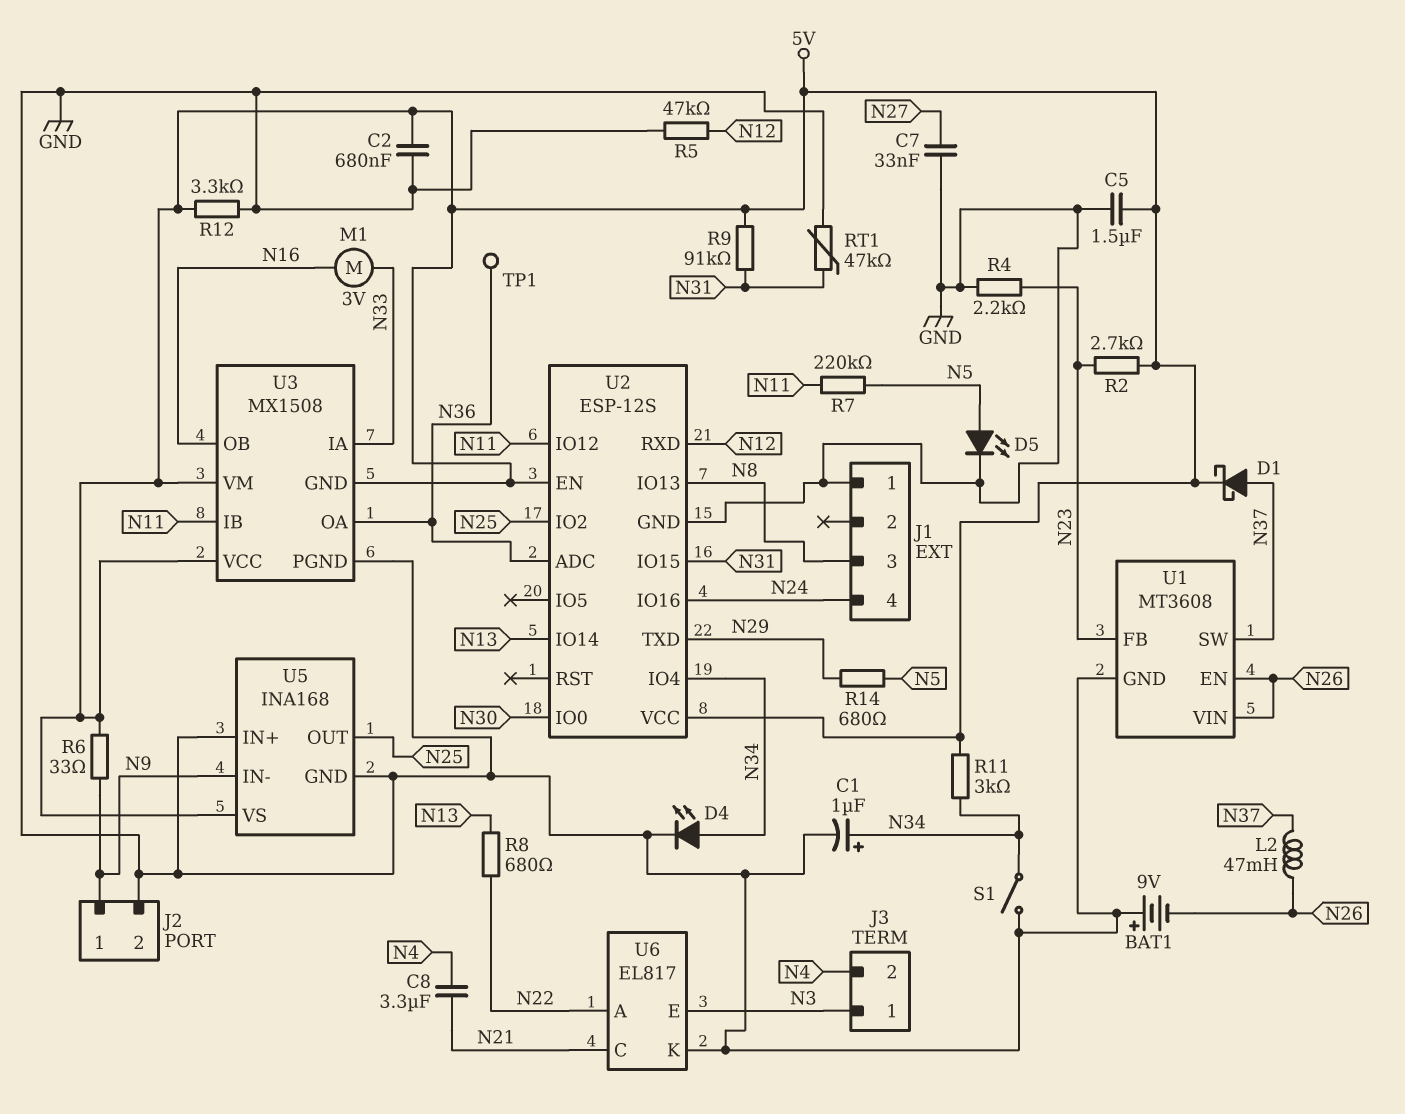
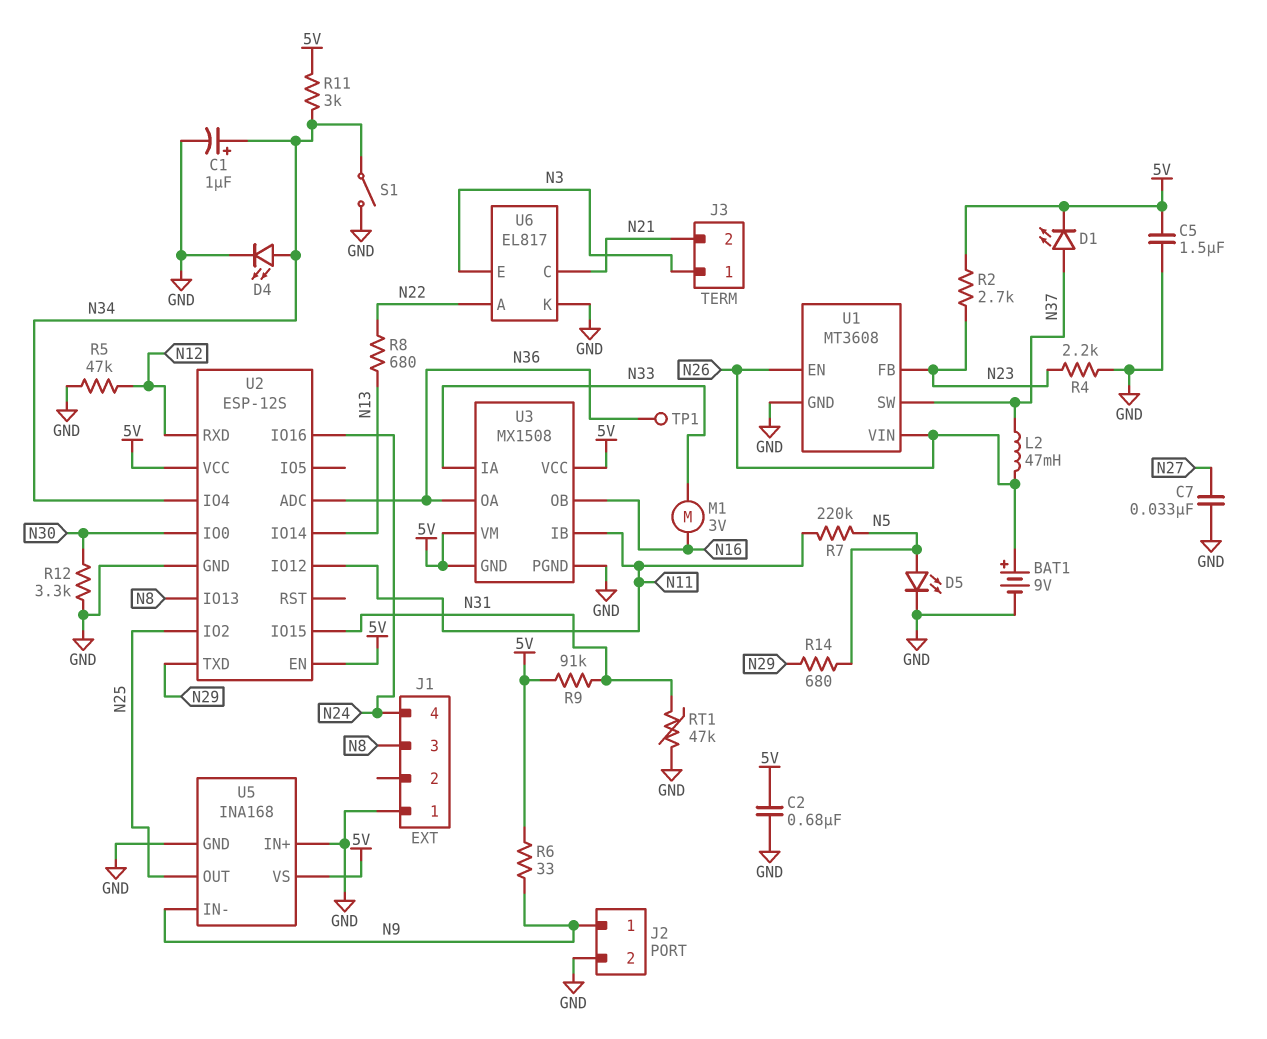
BAT1: 9V (plus GND, minus N26) -> 9V (plus N26, minus GND)
C8: 3.3uF (N4, N21) -> none
D1: schottky (A N37, K 5V) -> LED (A N37, K 5V)
J3 pin 2: N4 -> N21
R12: 3.3k (5V, GND) -> 3.3k (GND, N30)

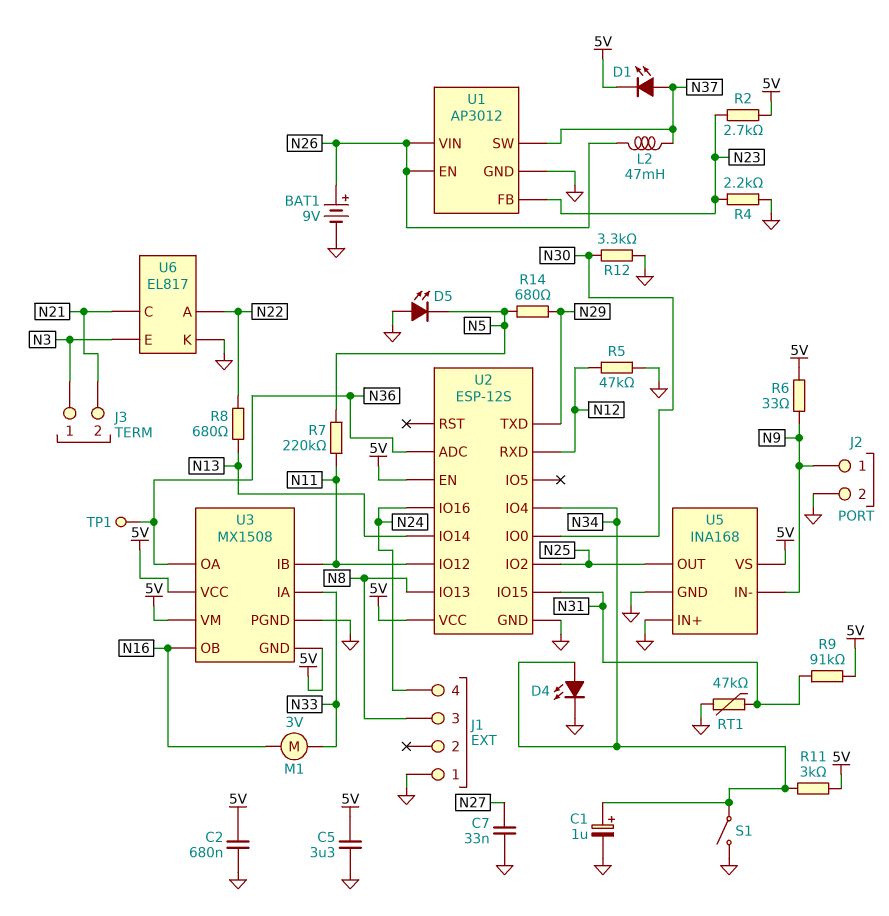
C5: 1.5uF (5V, GND) -> 3.3uF (5V, GND)
D5: LED (A N5, K GND) -> LED (A GND, K N5)
U1: MT3608 -> AP3012

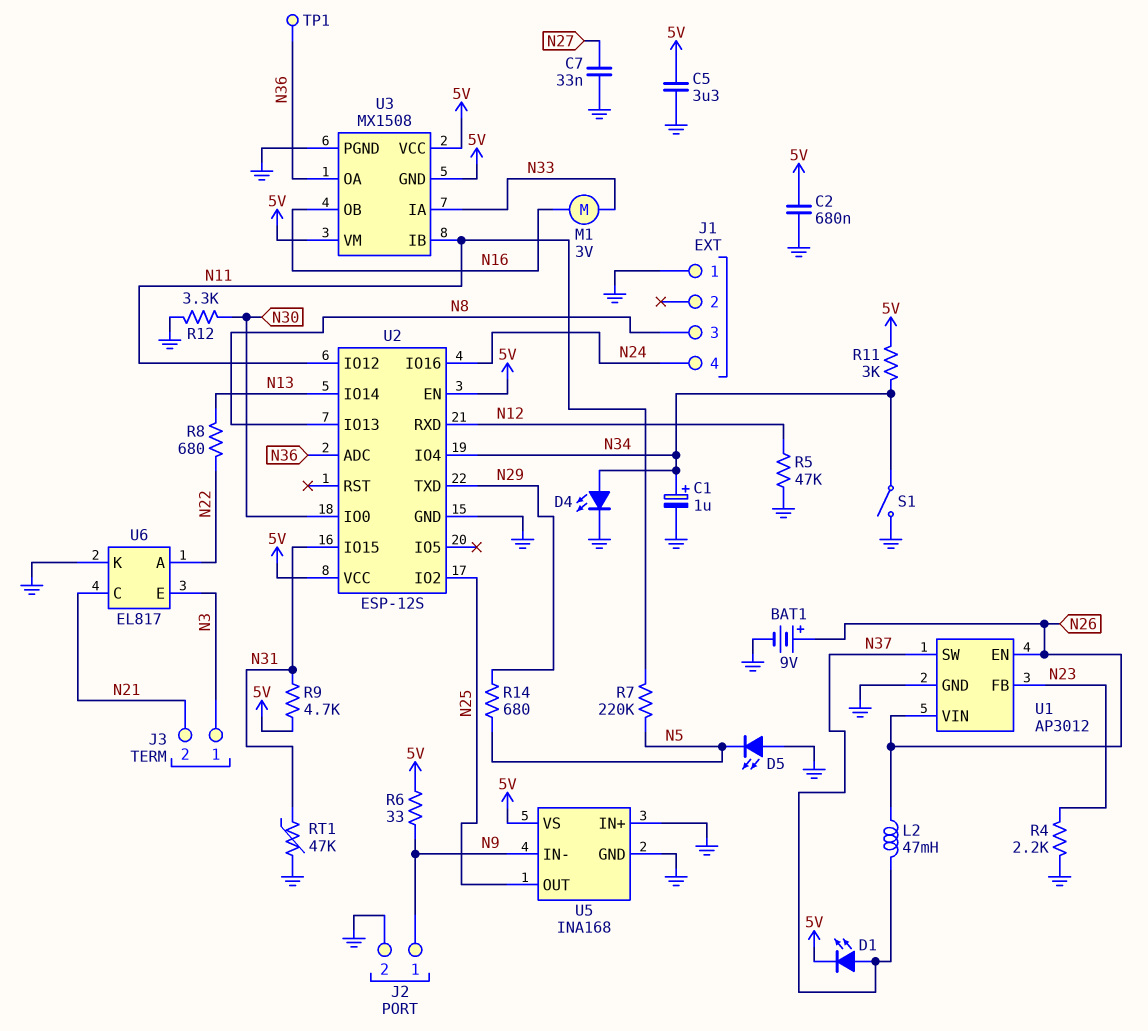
R2: 2.7k (5V, N23) -> none
R9: 91k (5V, N31) -> 4.7k (5V, N31)

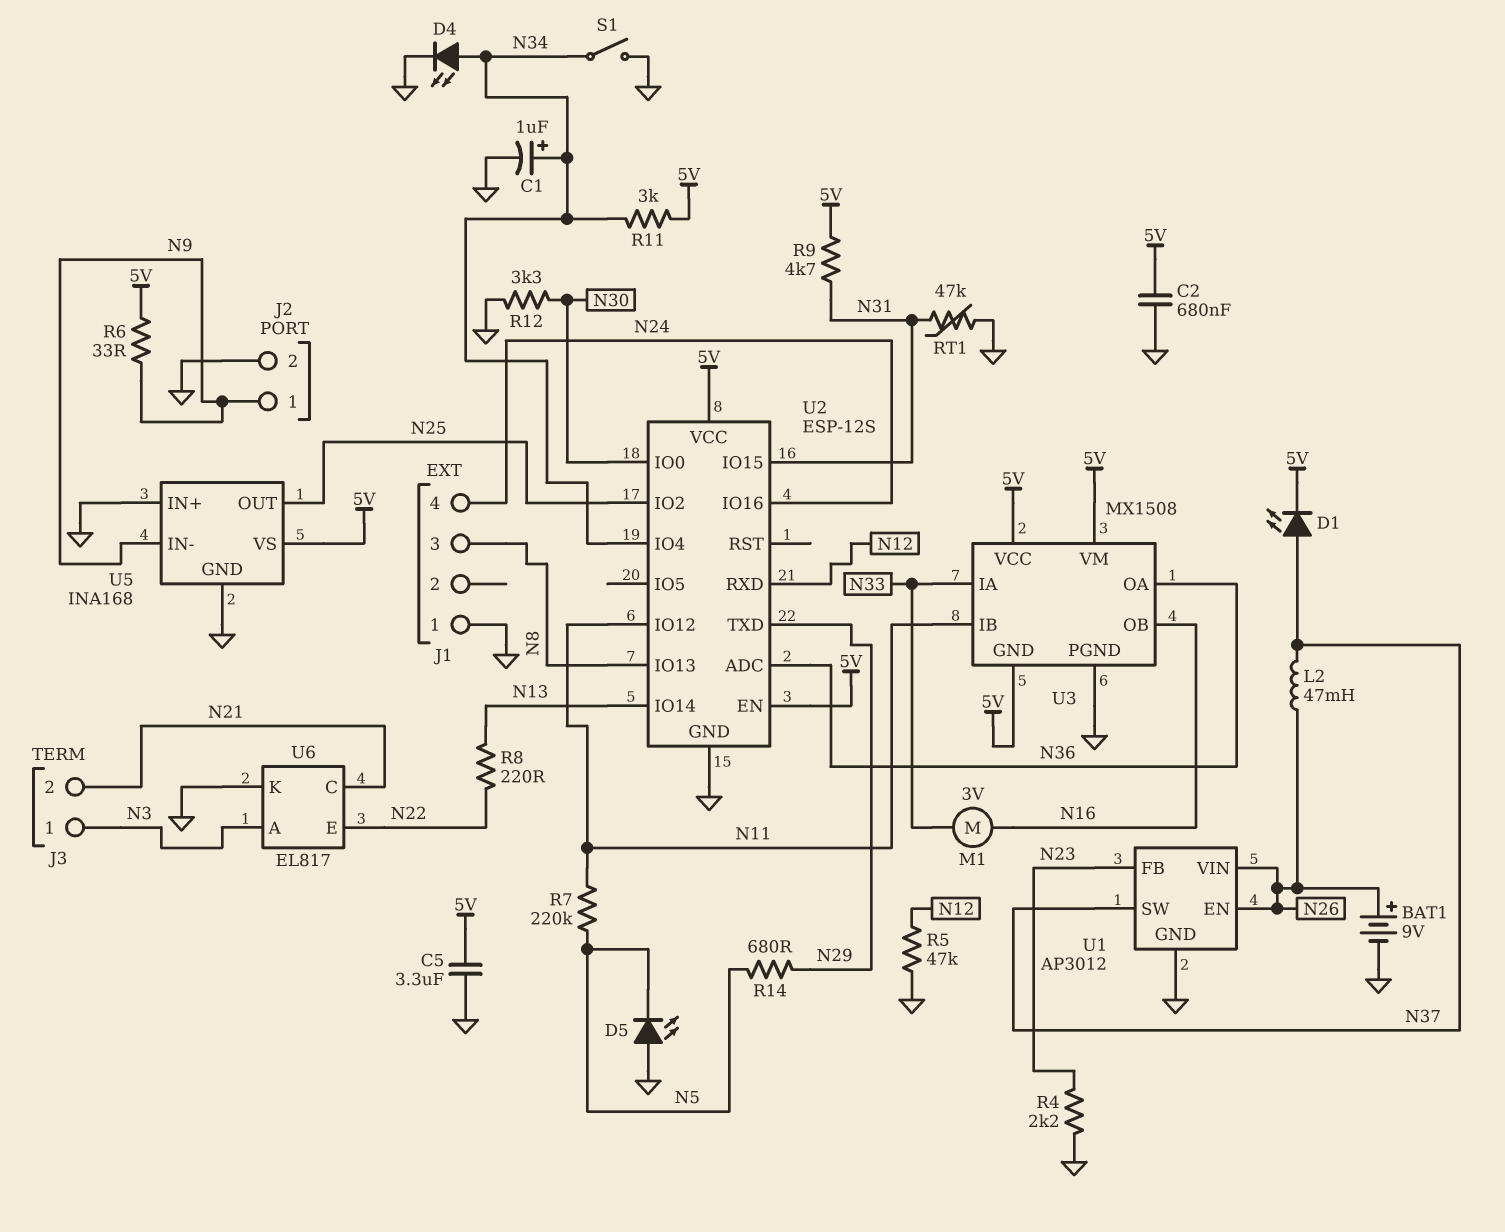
C7: 33nF (GND, N27) -> none
R8: 680 (N13, N22) -> 220 (N13, N22)
TP1: test point (N36) -> none
U6 pin A: N22 -> N3
U6 pin E: N3 -> N22

